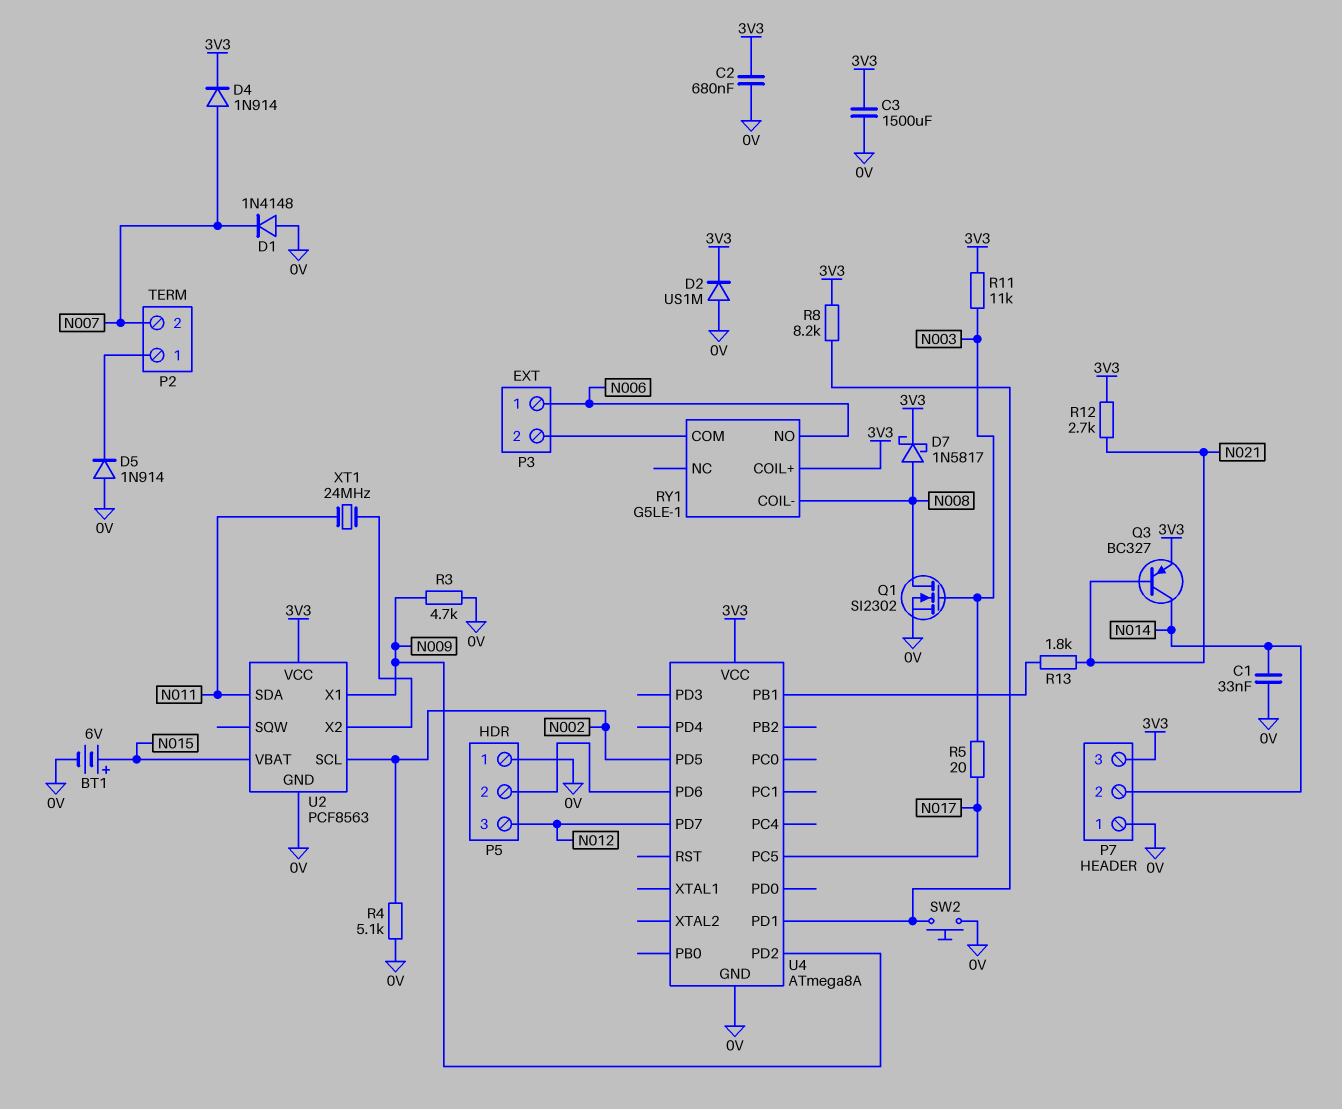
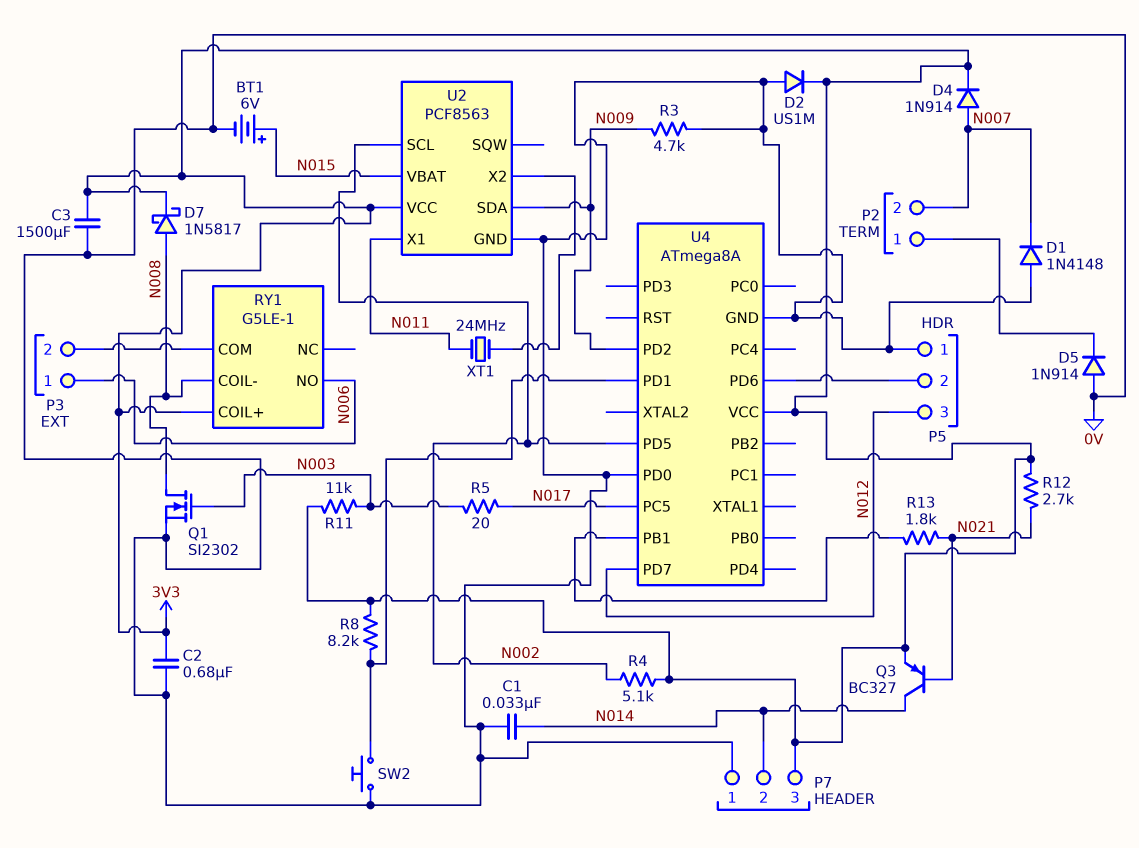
R4: 5.1k (0V, N002) -> 5.1k (3V3, N002)
U2 pin SDA: N011 -> N009
U2 pin X1: N009 -> N011
U4 pin PD0: none -> 0V

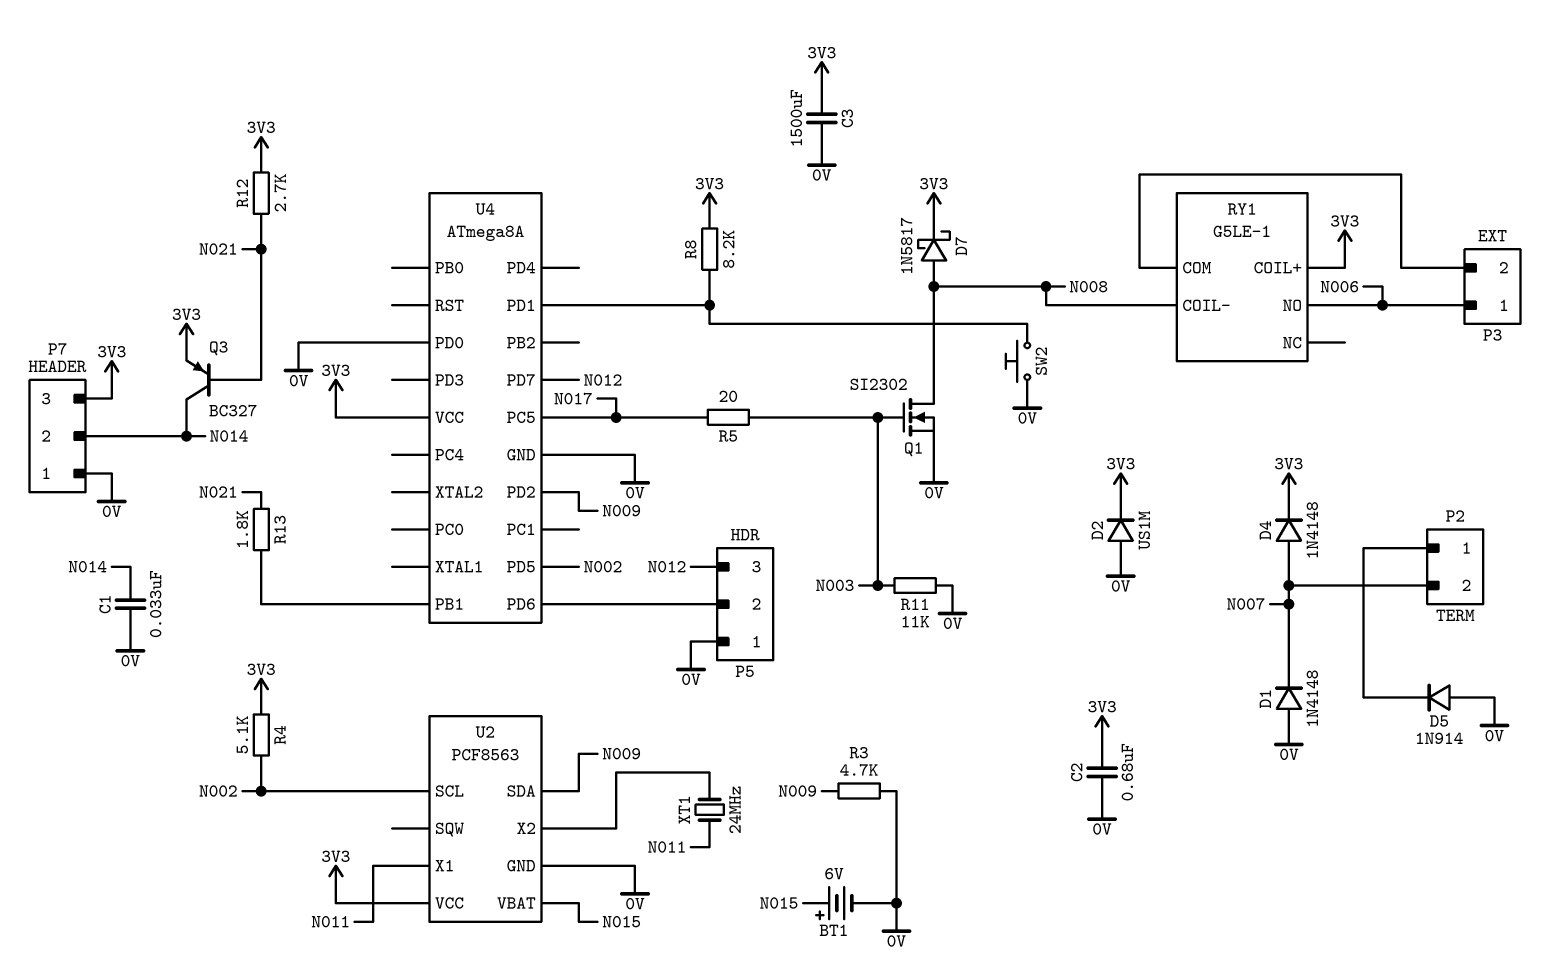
D4: diode 1N914 (A N007, K 3V3) -> diode 1N4148 (A N007, K 3V3)
R11: 11k (3V3, N003) -> 11k (0V, N003)

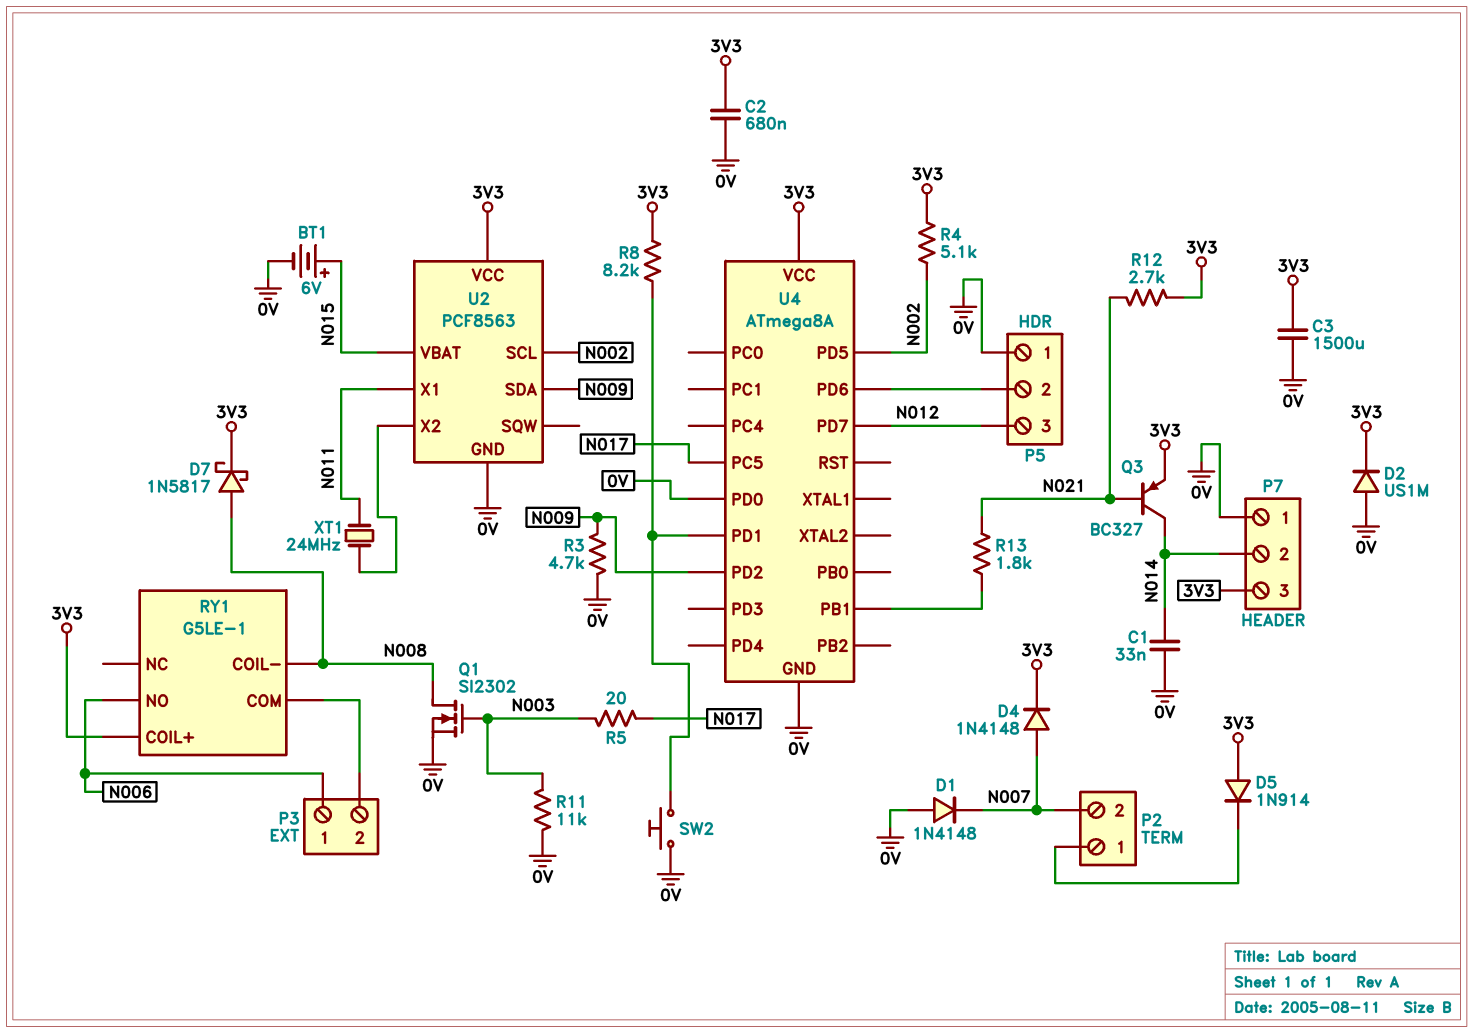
D5: diode 1N914 (A 0V, K P2/1) -> diode 1N914 (A 3V3, K P2/1)

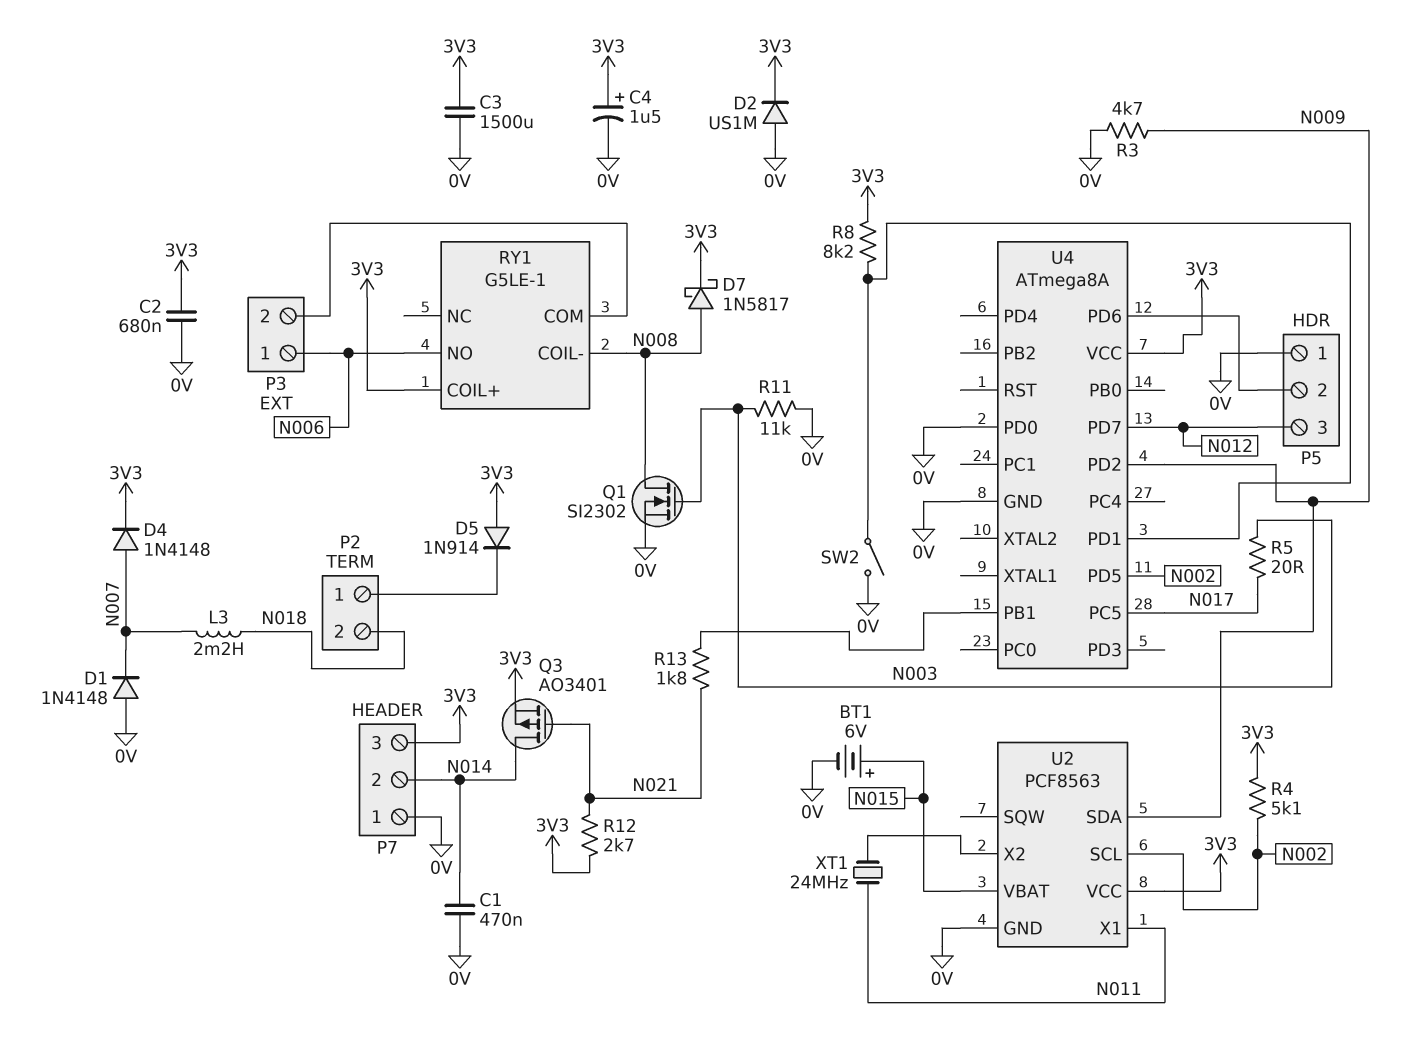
C1: 33nF (0V, N014) -> 470nF (0V, N014)
C4: none -> 1.5uF (plus 3V3, minus 0V)
L3: none -> 2.2mH (N007, N018)
P2 pin 2: N007 -> N018
Q3: PNP BC327 (B N021, C N014, E 3V3) -> PMOS AO3401 (G N021, D N014, S 3V3)
SW2: button (0V, U4/PD1) -> switch (0V, U4/PD1)

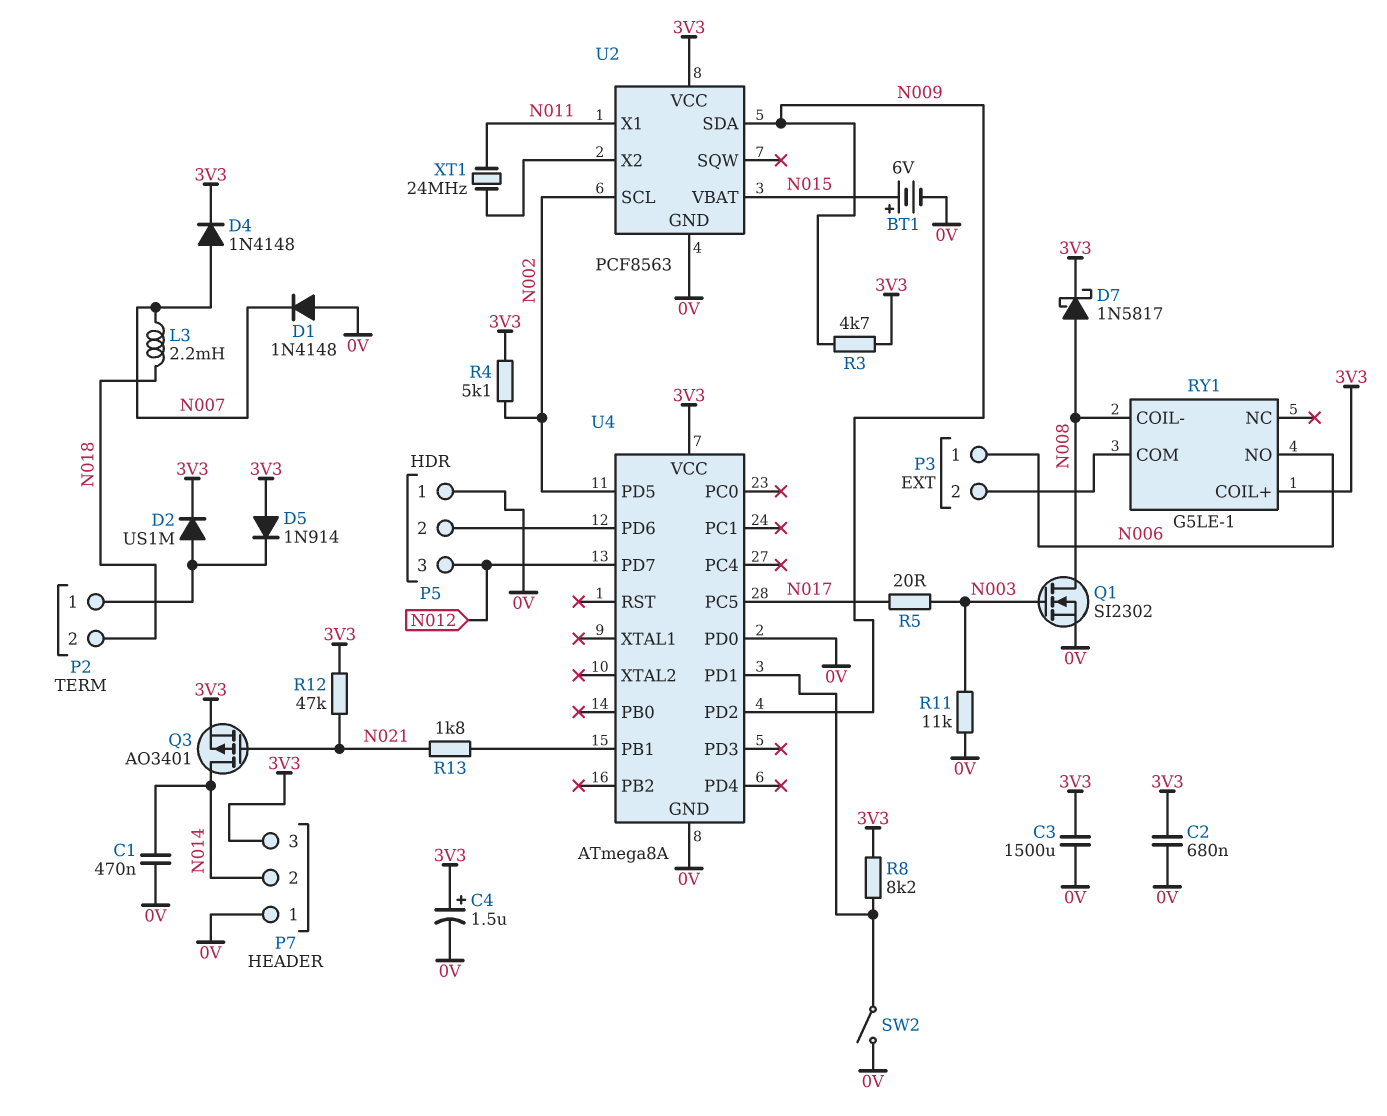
D2: diode US1M (A 0V, K 3V3) -> diode US1M (A P2/1, K 3V3)
R3: 4.7k (0V, N009) -> 4.7k (3V3, N009)
R12: 2.7k (3V3, N021) -> 47k (3V3, N021)

